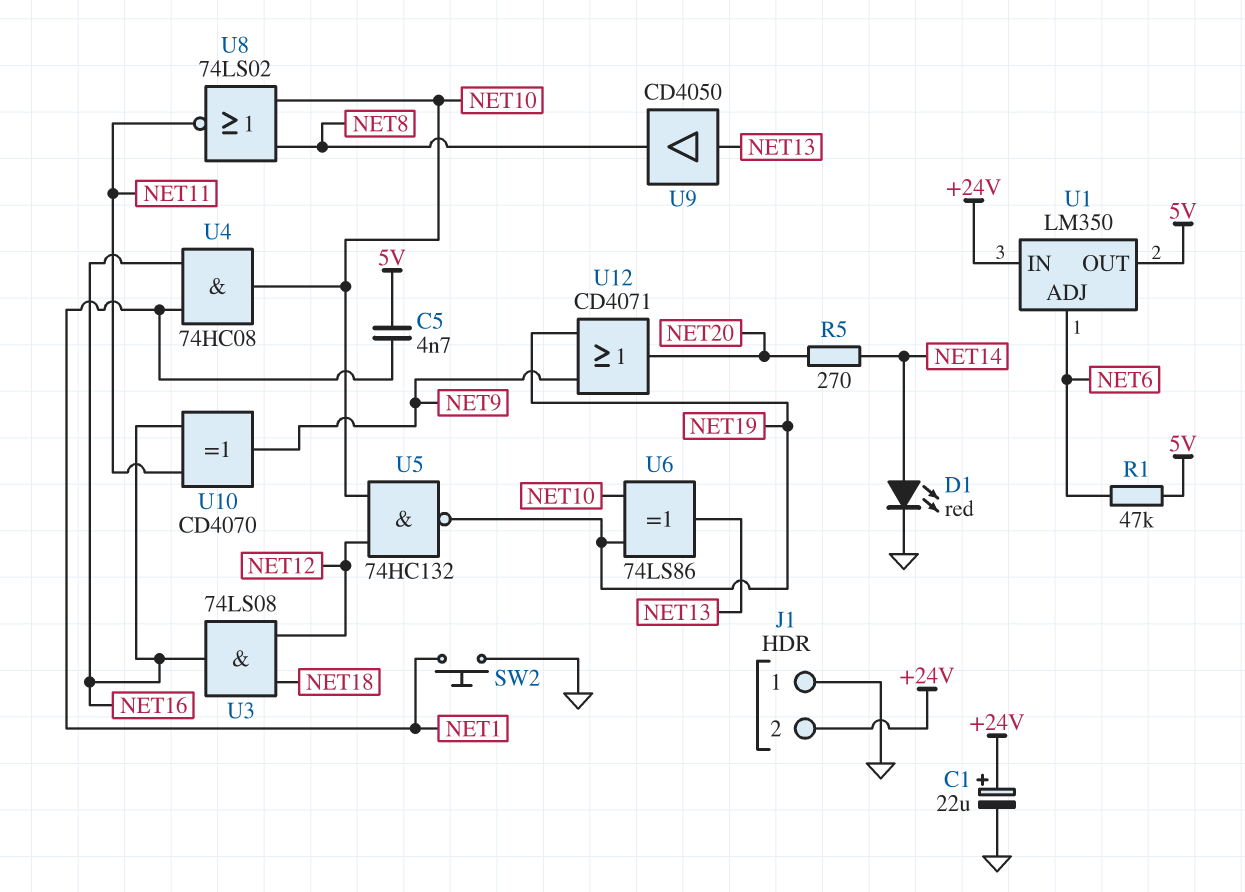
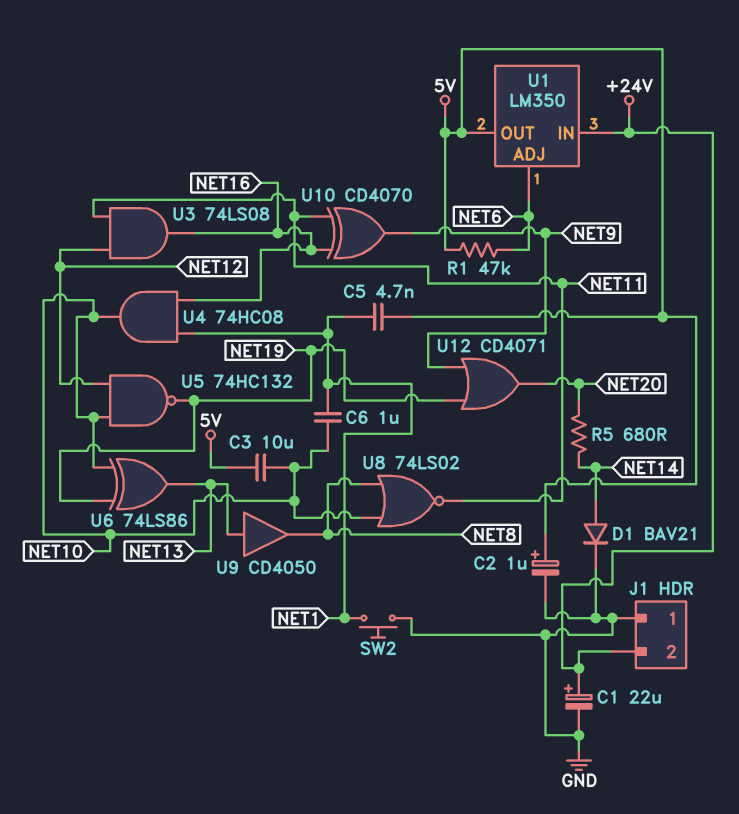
C2: none -> 1uF (plus 5V, minus GND)
C3: none -> 10uF (5V, NET10)
C6: none -> 1uF (NET1, NET10)
D1: LED red (A NET14, K GND) -> diode BAV21 (A NET14, K GND)
R5: 270 (NET14, NET20) -> 680 (NET14, NET20)
U3: AND 74LS08 (in NET12, in NET18, out NET16) -> AND 74LS08 (in NET11, in NET12, out NET16)

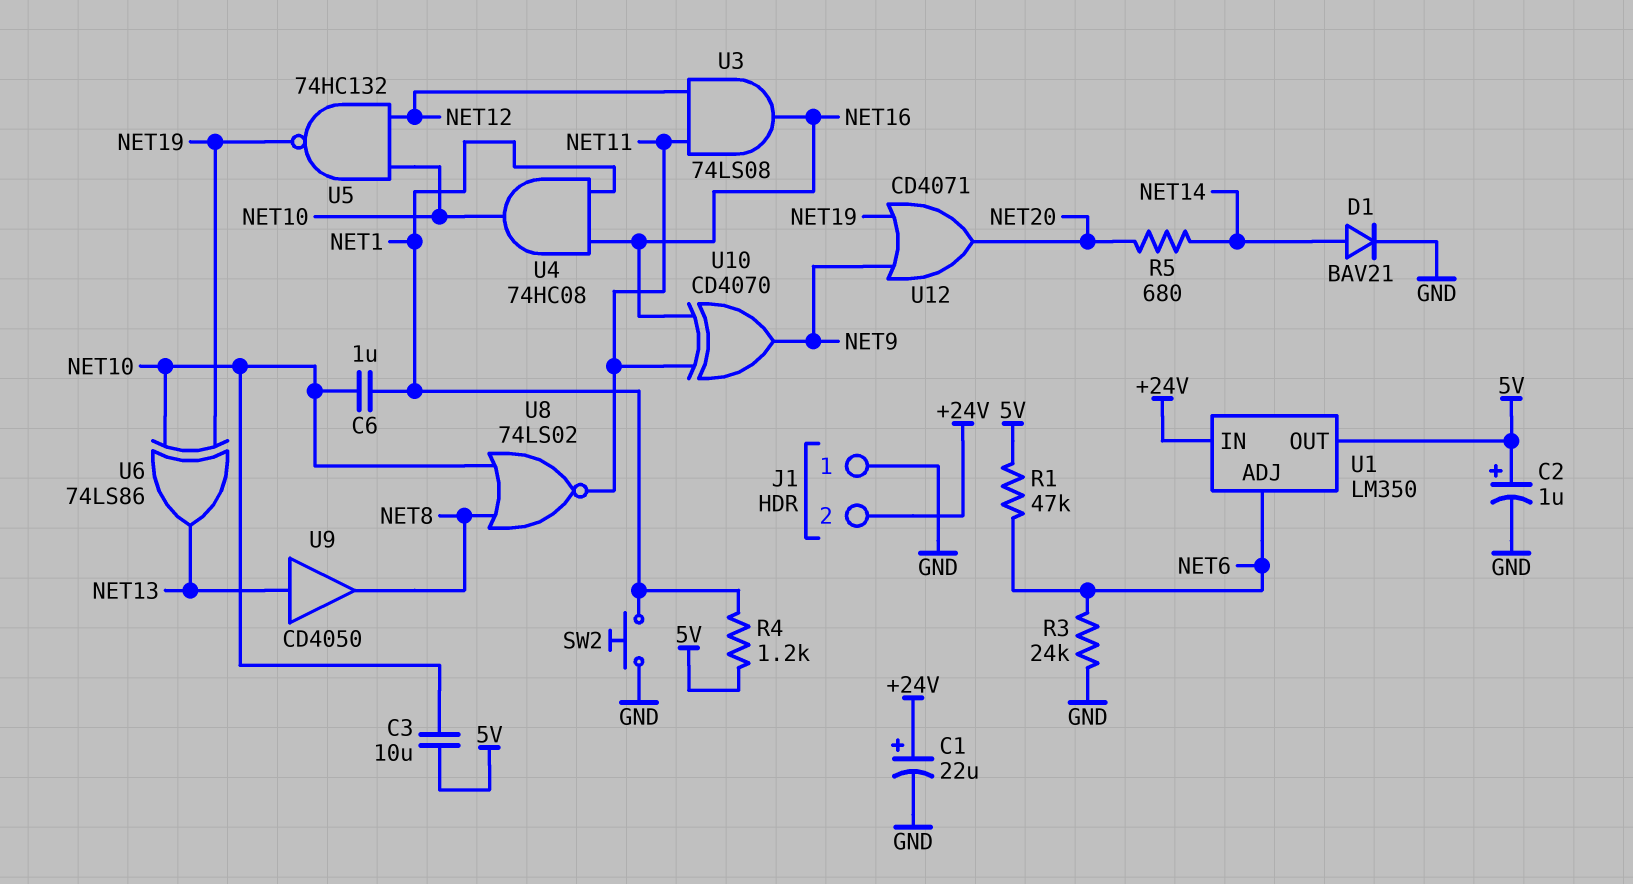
C5: 4.7nF (5V, NET1) -> none
R3: none -> 24k (GND, NET6)
R4: none -> 1.2k (5V, NET1)

